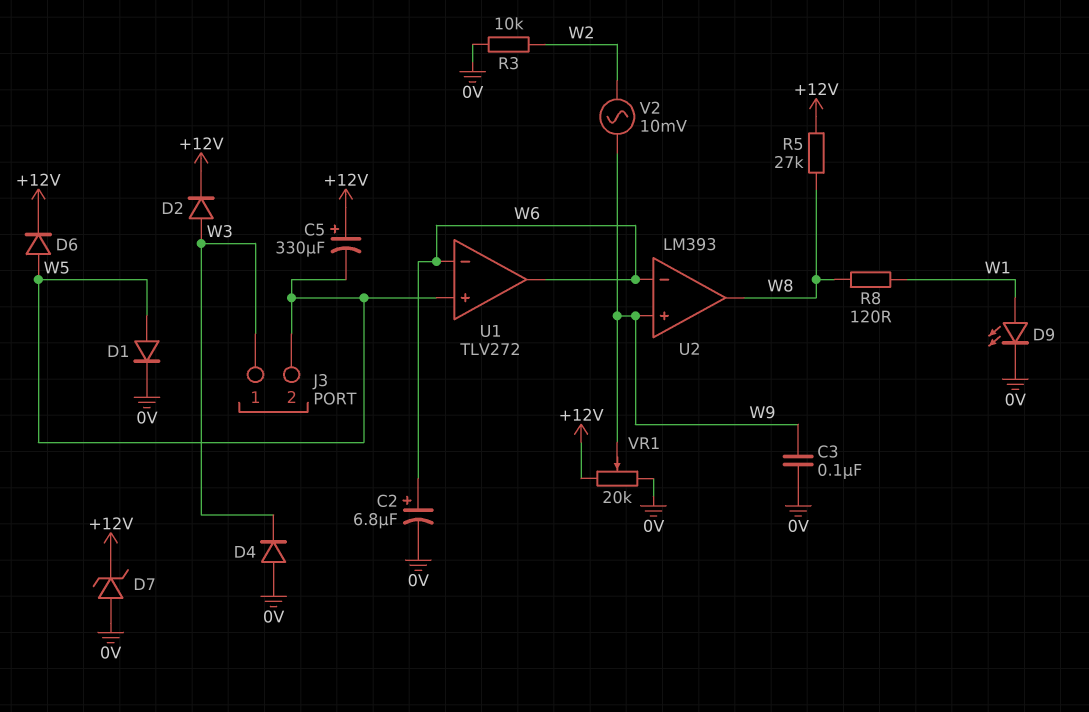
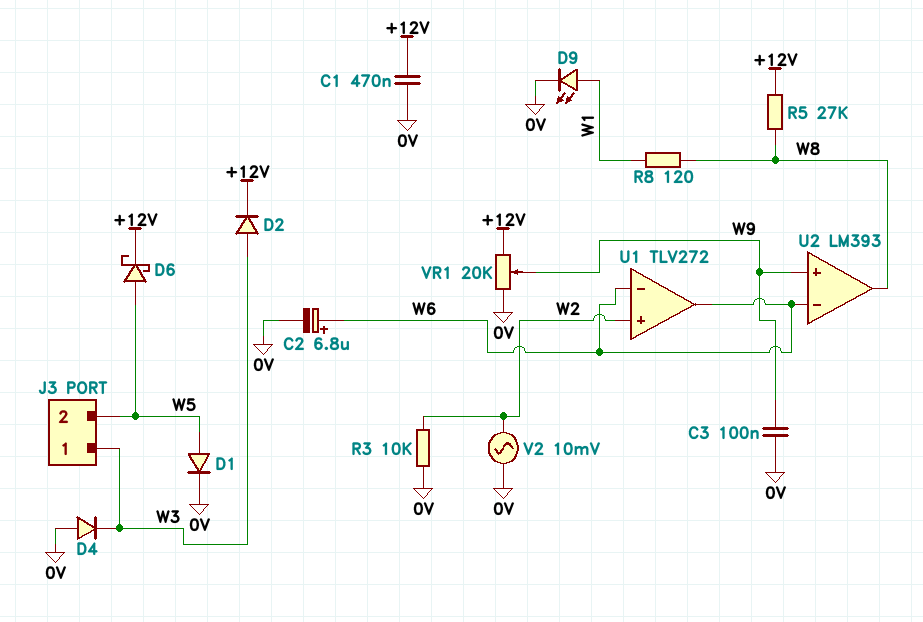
C1: none -> 470nF (+12V, 0V)
C5: 330uF (plus +12V, minus W5) -> none
D6: diode (A W5, K +12V) -> schottky (A W5, K +12V)
D7: zener (A 0V, K +12V) -> none
U1 pin in+: W5 -> W2
V2: AC 10mV (W2, W9) -> AC 10mV (0V, W2)

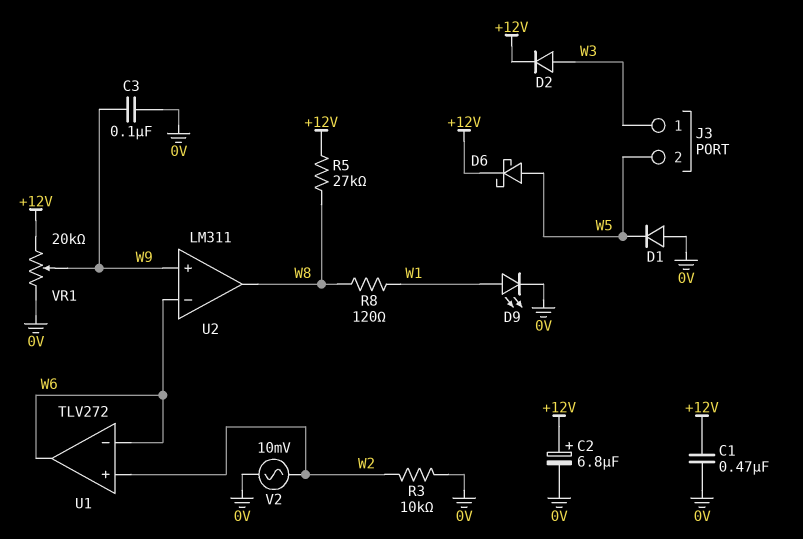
C2: 6.8uF (plus W6, minus 0V) -> 6.8uF (plus +12V, minus 0V)
D1: diode (A W5, K 0V) -> diode (A 0V, K W5)
D4: diode (A 0V, K W3) -> none
U2: LM393 -> LM311

